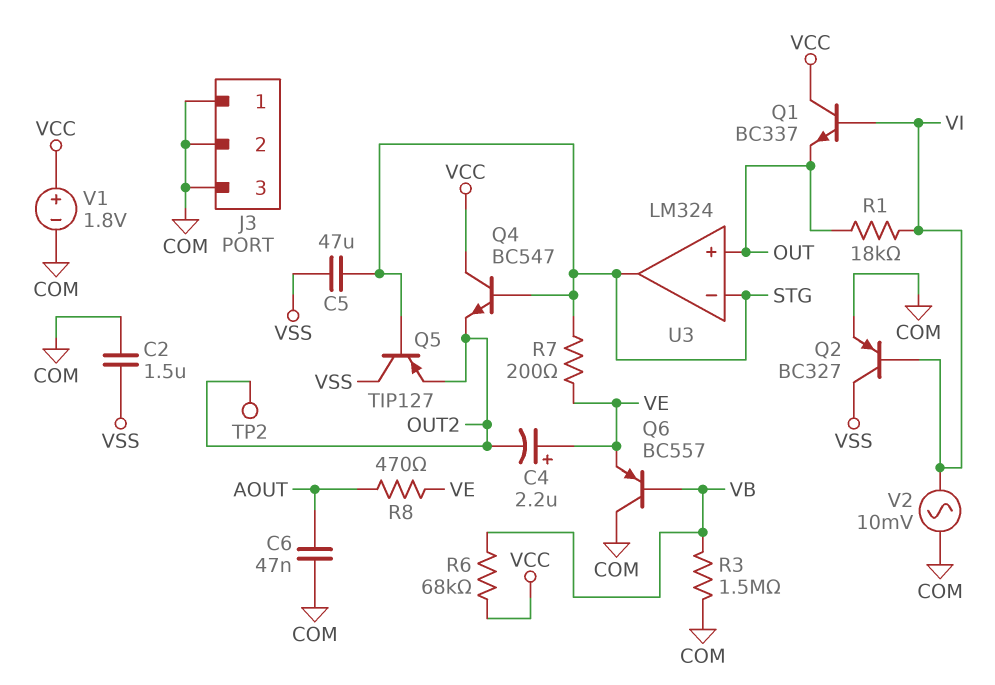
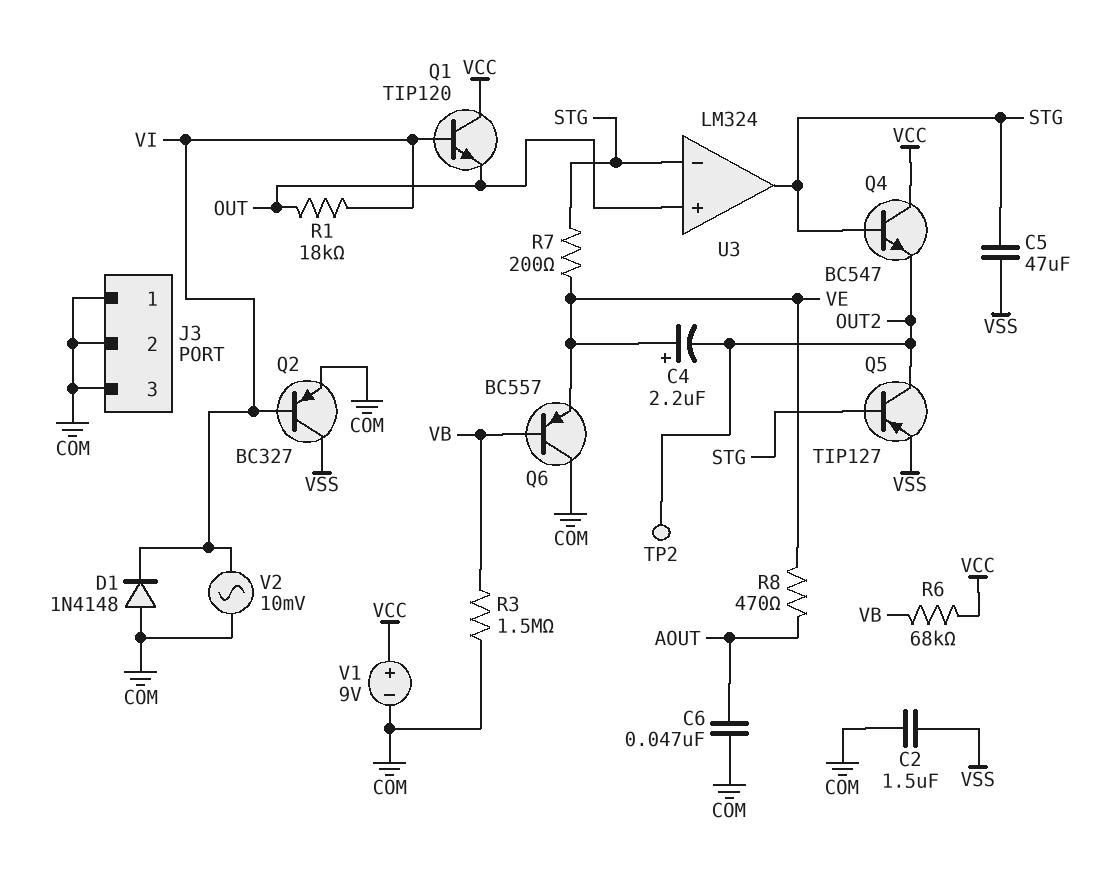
D1: none -> diode 1N4148 (A COM, K VI)
Q1: NPN BC337 (B VI, C VCC, E OUT) -> NPN TIP120 (B VI, C VCC, E OUT)
Q5: PNP TIP127 (B STG, C VSS, E OUT2) -> PNP TIP127 (B STG, C OUT2, E VSS)
V1: 1.8V (plus VCC, minus COM) -> 9V (plus VCC, minus COM)

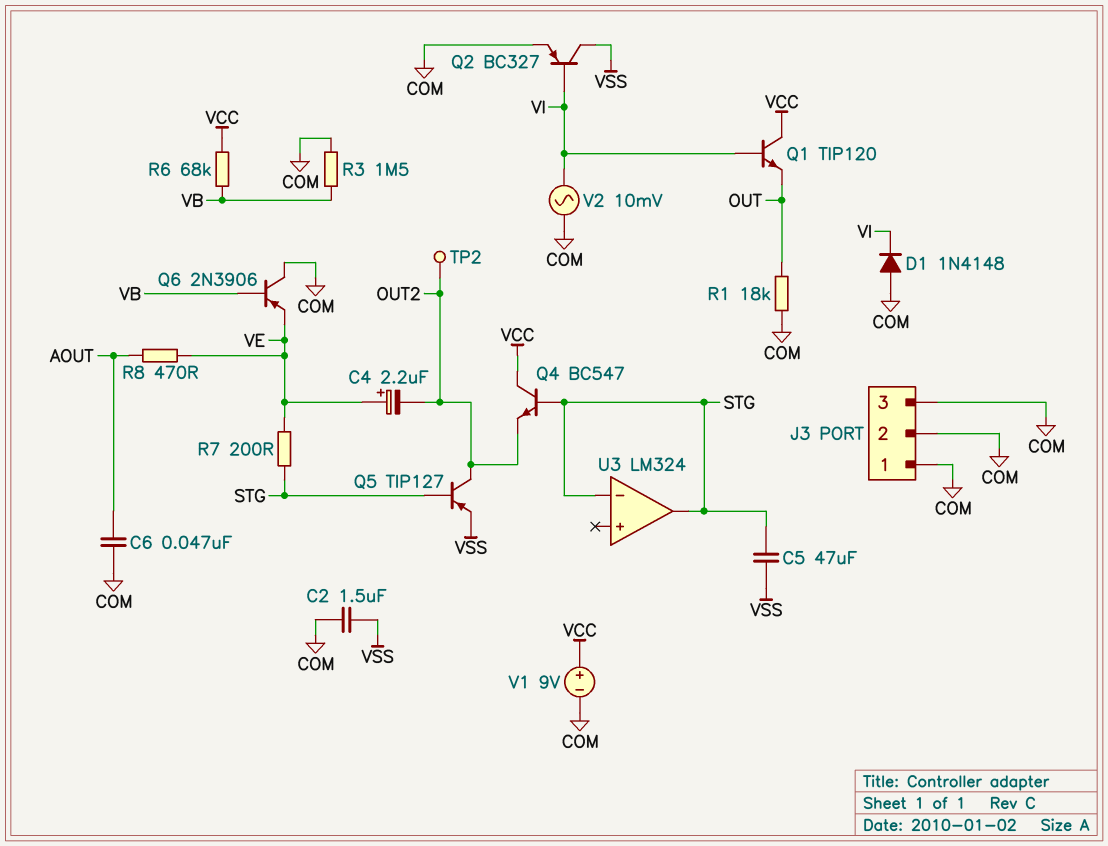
Q6: PNP BC557 (B VB, C COM, E VE) -> PNP 2N3906 (B VB, C COM, E VE)
R1: 18k (OUT, VI) -> 18k (COM, OUT)
U3 pin in+: OUT -> none

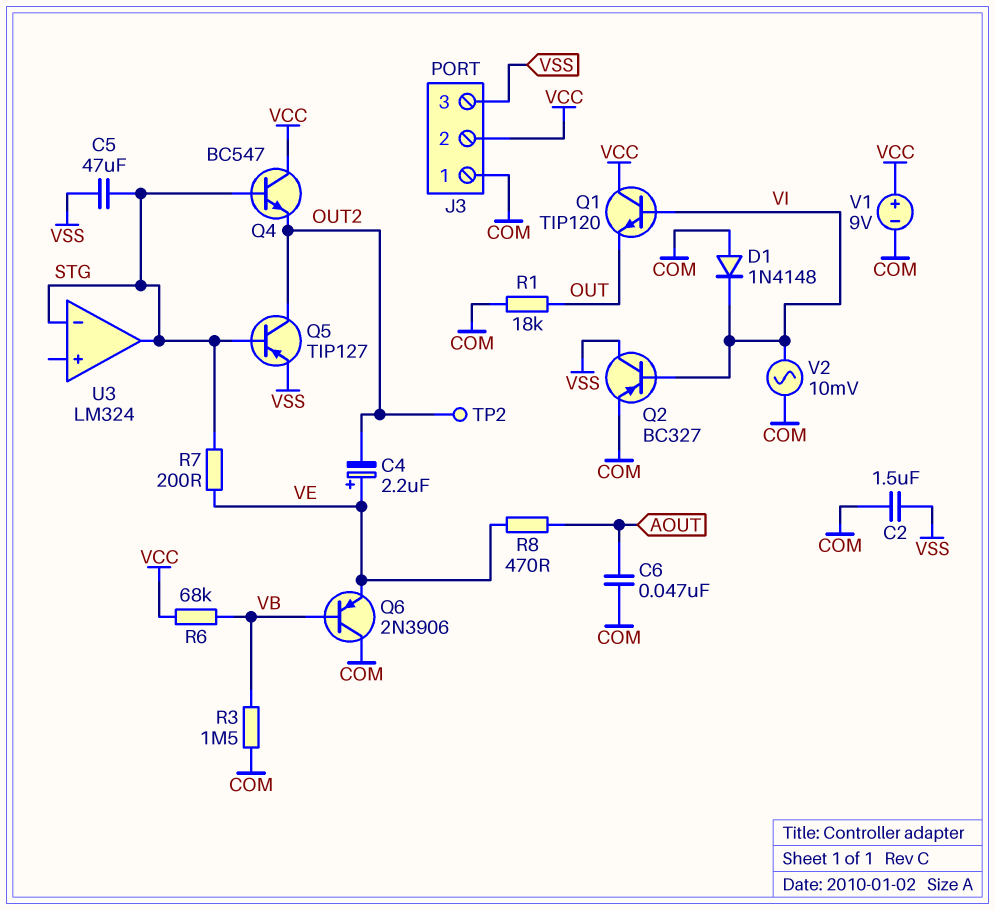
J3 pin 2: COM -> VCC
J3 pin 3: COM -> VSS

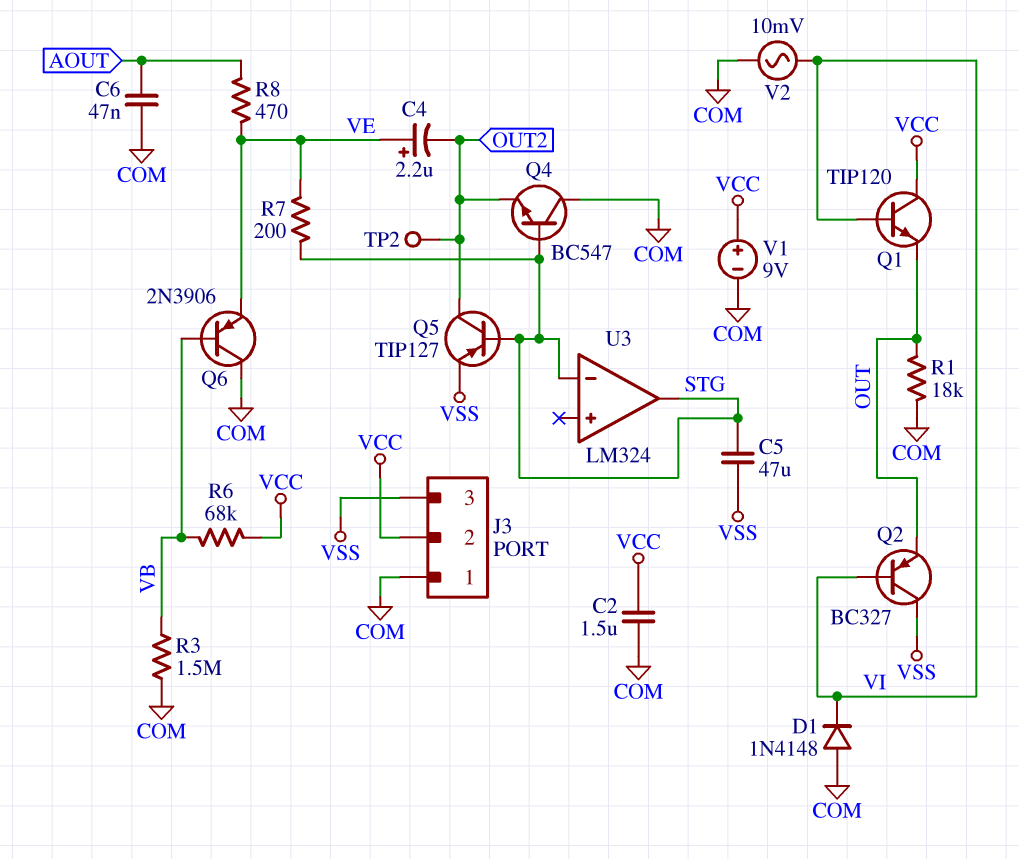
C2: 1.5uF (COM, VSS) -> 1.5uF (COM, VCC)
Q2: PNP BC327 (B VI, C VSS, E COM) -> PNP BC327 (B VI, C VSS, E OUT)
Q4: NPN BC547 (B STG, C VCC, E OUT2) -> NPN BC547 (B STG, C COM, E OUT2)

